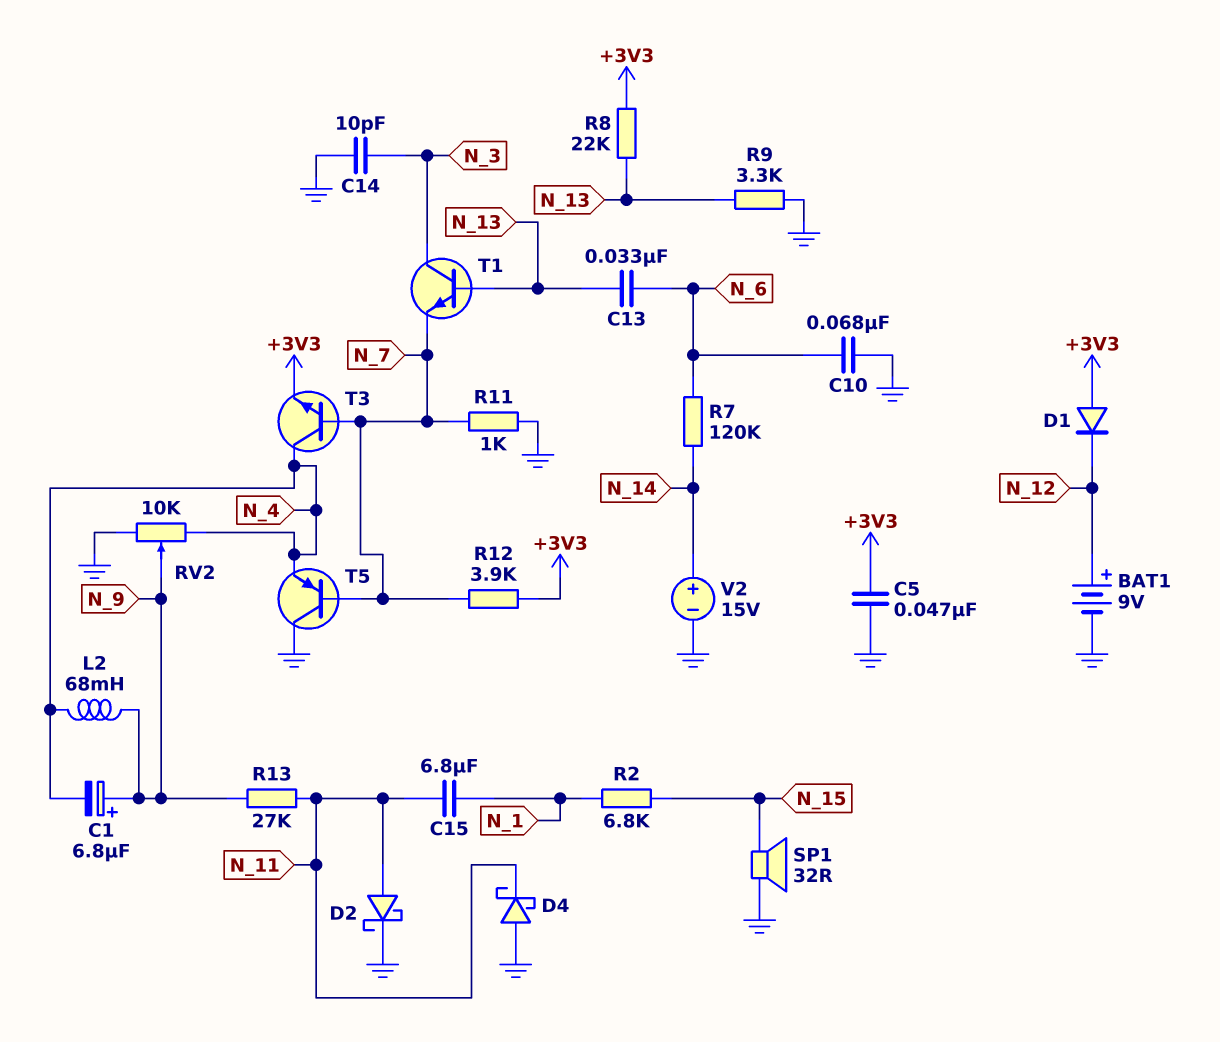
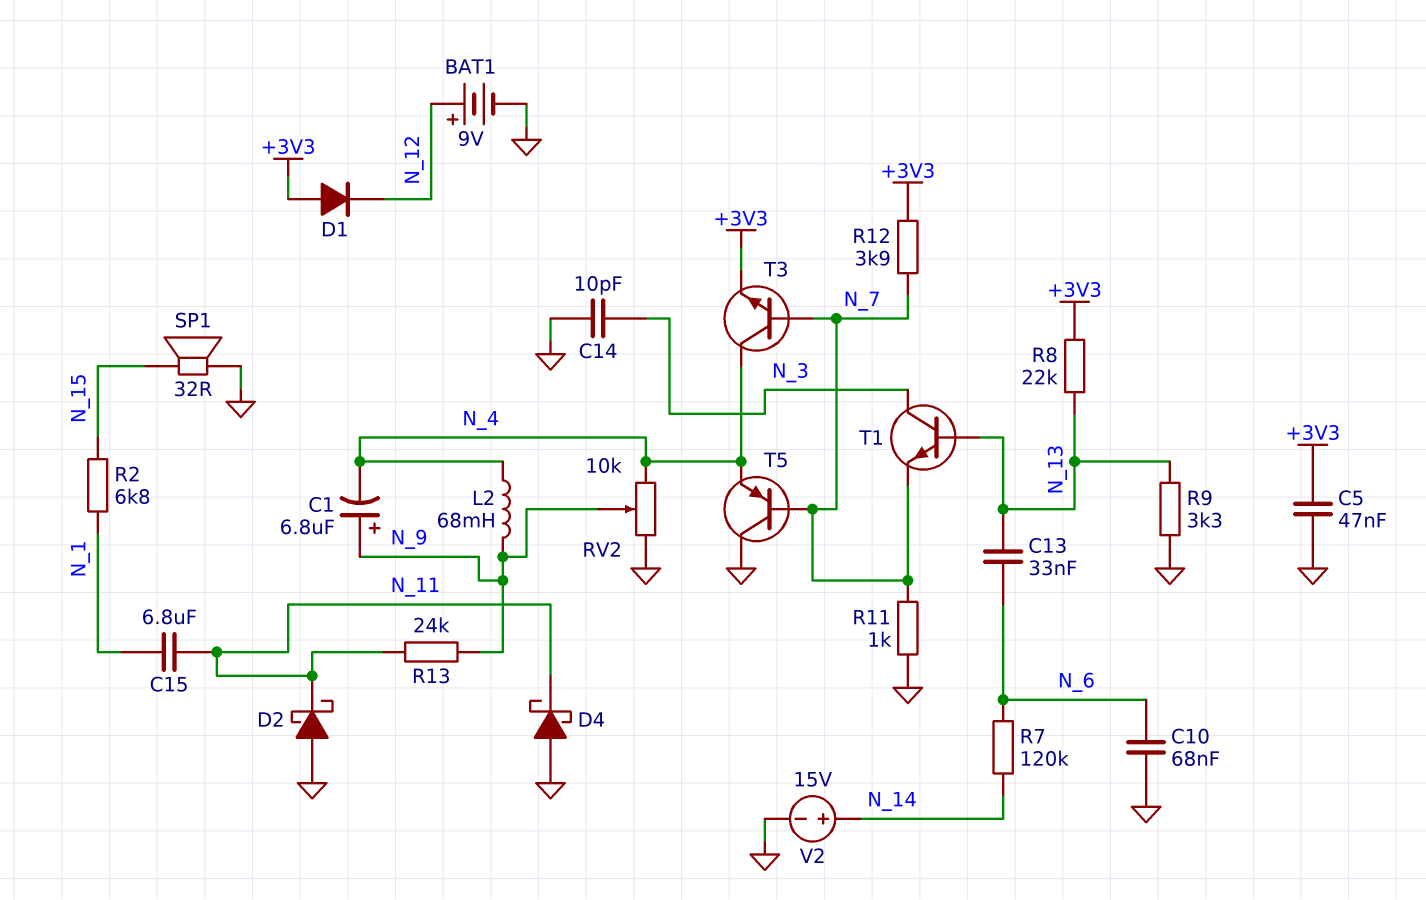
D2: schottky (A N_11, K GND) -> schottky (A GND, K N_11)
R13: 27k (N_9, N_11) -> 24k (N_9, N_11)

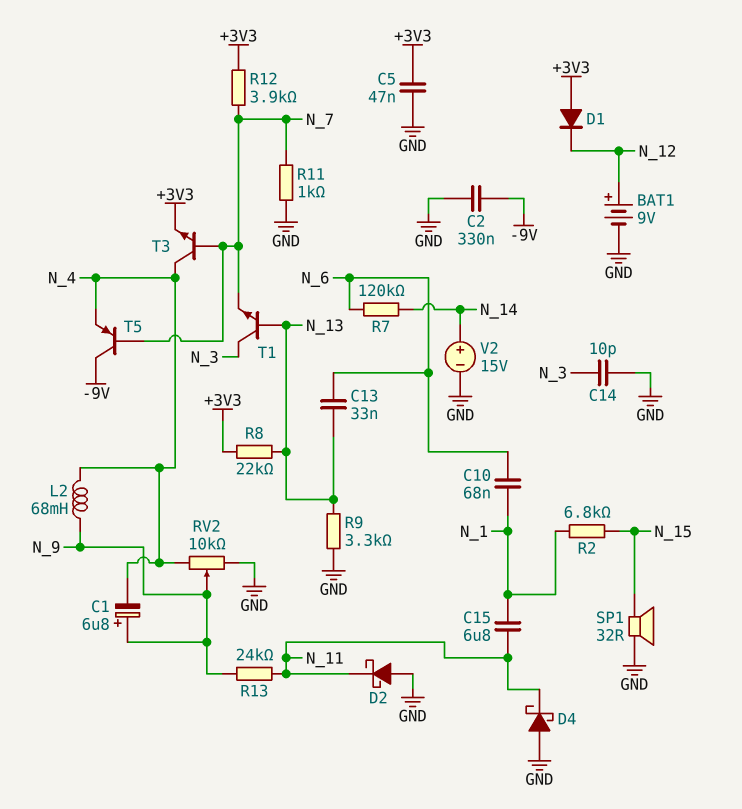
C2: none -> 330nF (-9V, GND)
C10: 68nF (GND, N_6) -> 68nF (N_1, N_6)
T5: PNP (B N_7, C GND, E N_4) -> PNP (B N_7, C -9V, E N_4)

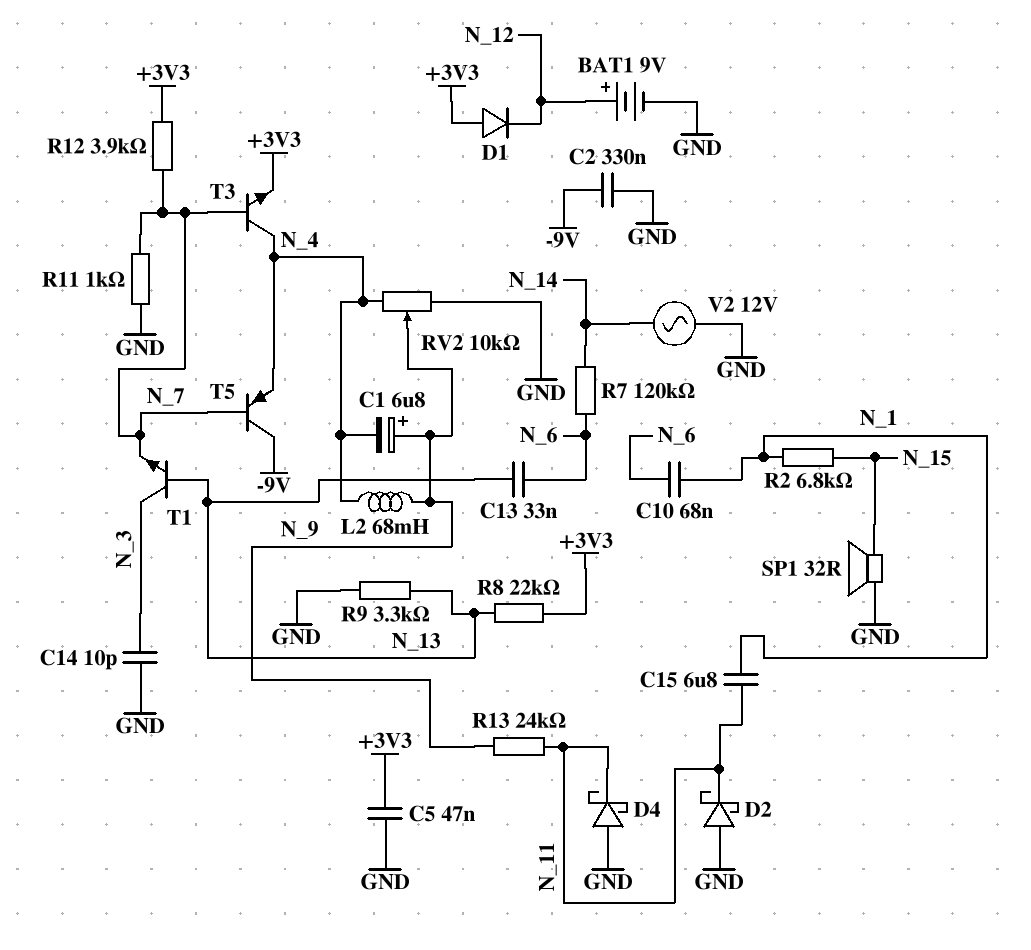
V2: 15V (plus N_14, minus GND) -> AC 12V (GND, N_14)

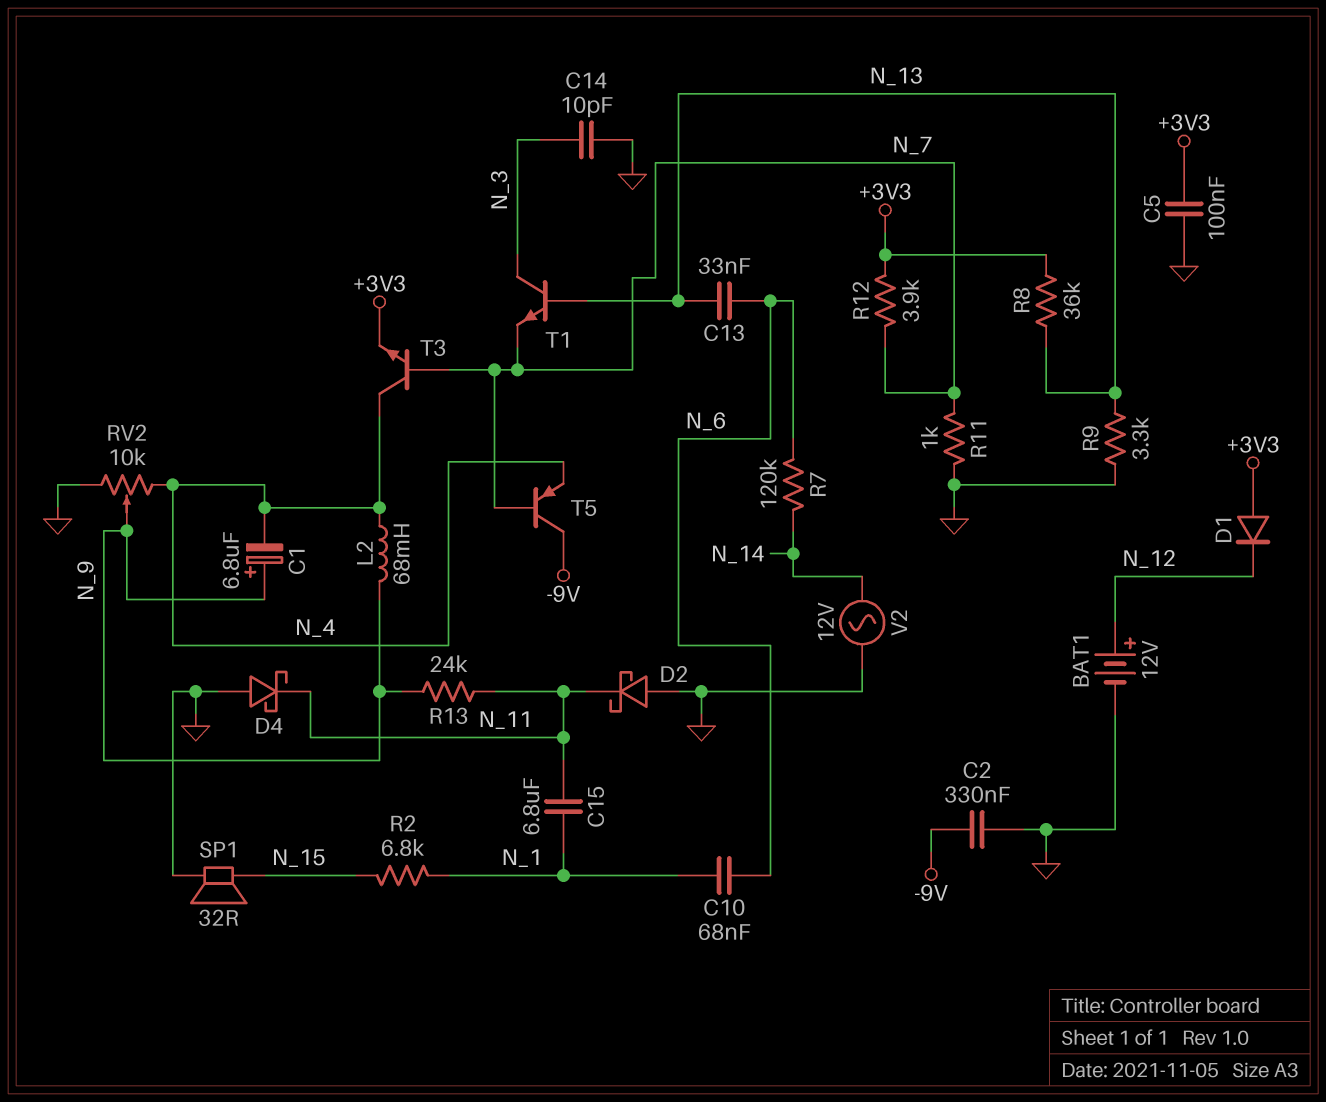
BAT1: 9V (plus N_12, minus GND) -> 12V (plus N_12, minus GND)
C5: 47nF (+3V3, GND) -> 100nF (+3V3, GND)
R8: 22k (+3V3, N_13) -> 36k (+3V3, N_13)

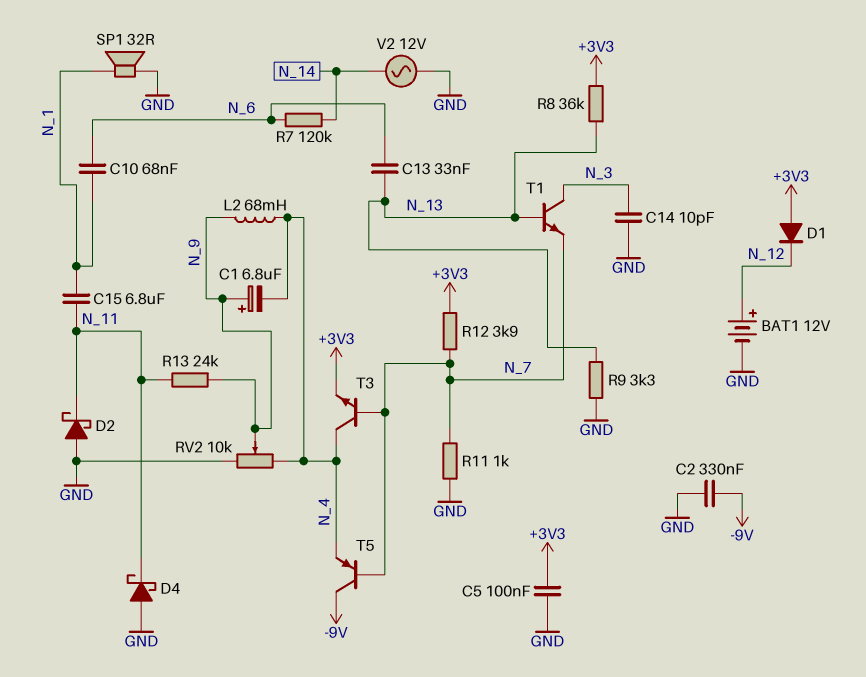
R2: 6.8k (N_1, N_15) -> none
SP1: speaker 32R (GND, N_15) -> speaker 32R (GND, N_1)

